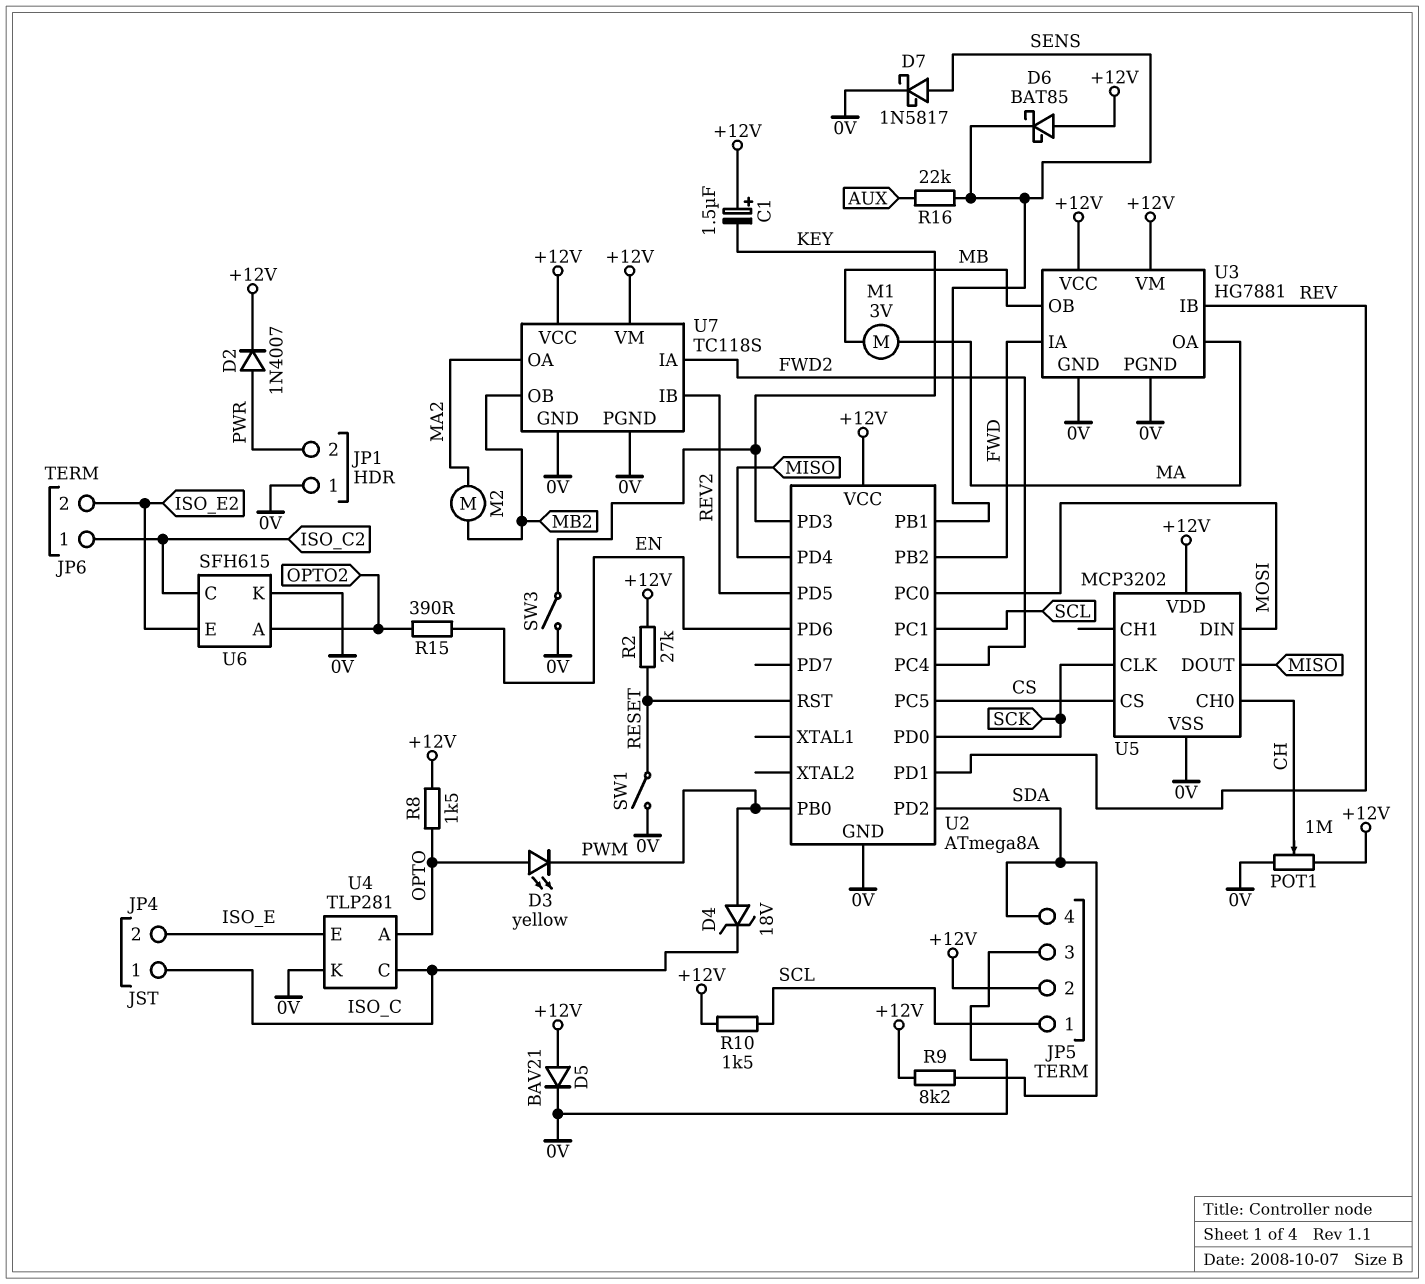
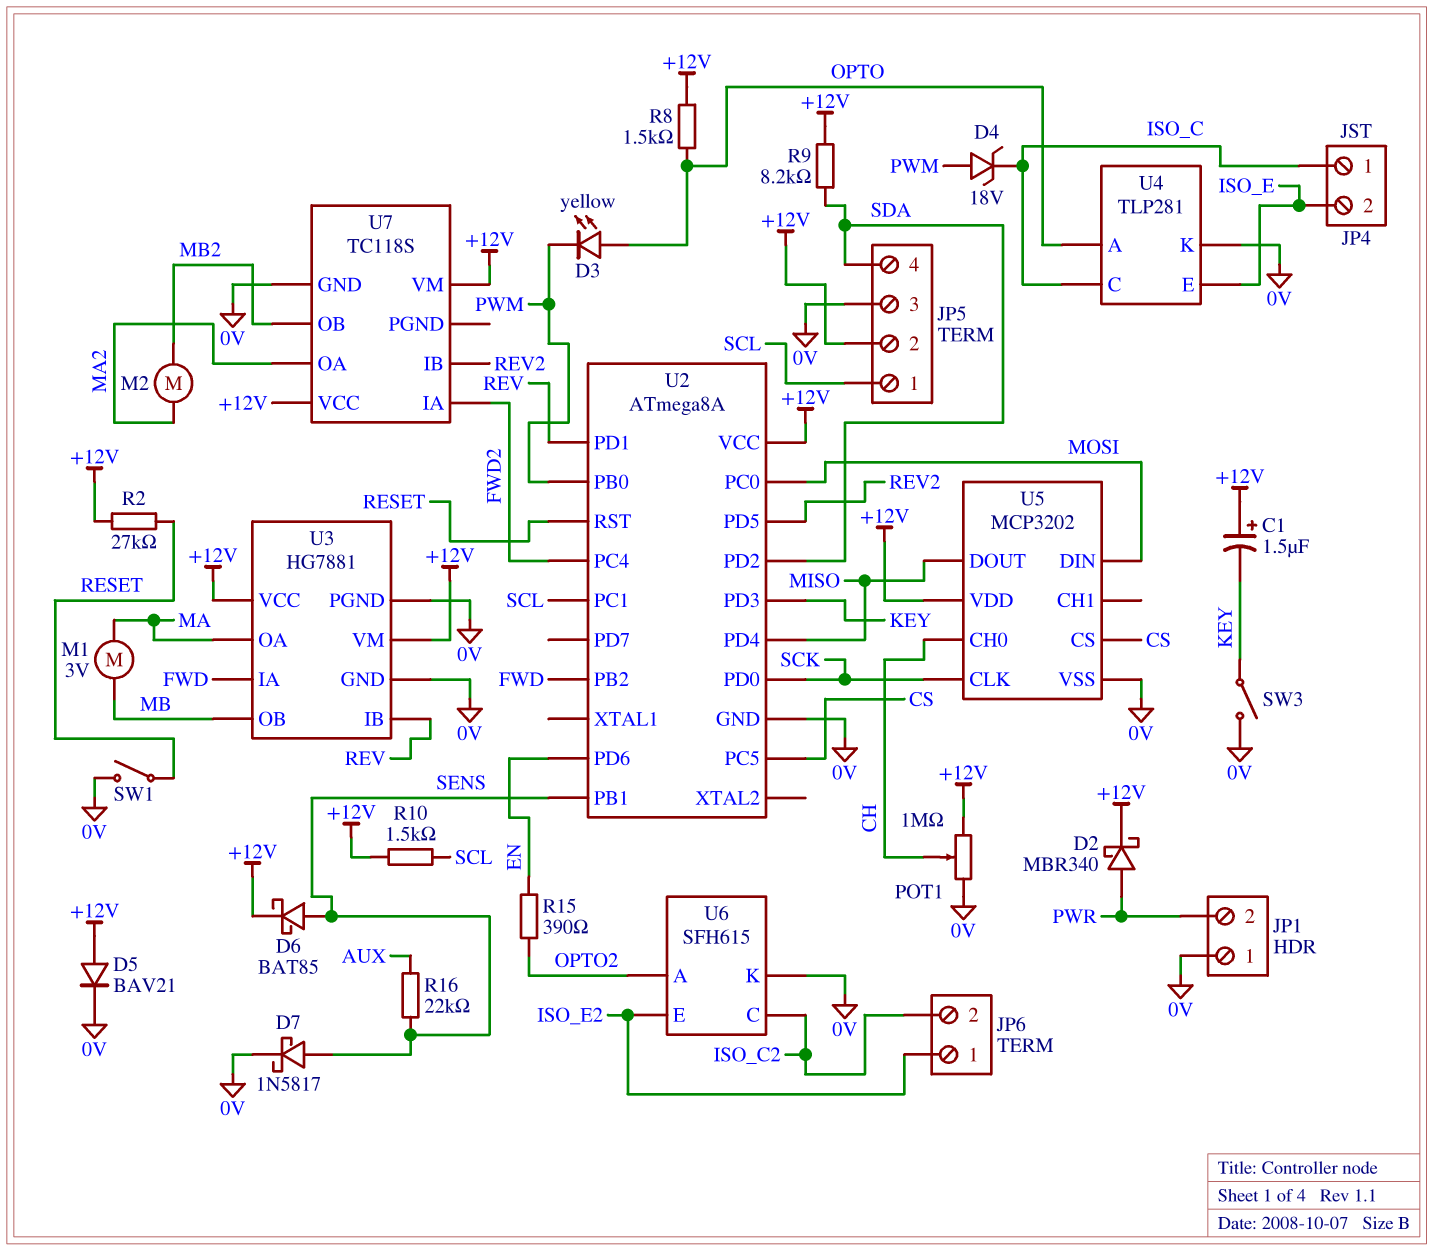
D2: diode 1N4007 (A PWR, K +12V) -> schottky MBR340 (A PWR, K +12V)
D6: schottky BAT85 (A +12V, K SENS) -> schottky BAT85 (A SENS, K +12V)
JP6 pin 1: ISO_C2 -> ISO_E2
JP6 pin 2: ISO_E2 -> ISO_C2
U7 pin PGND: 0V -> none

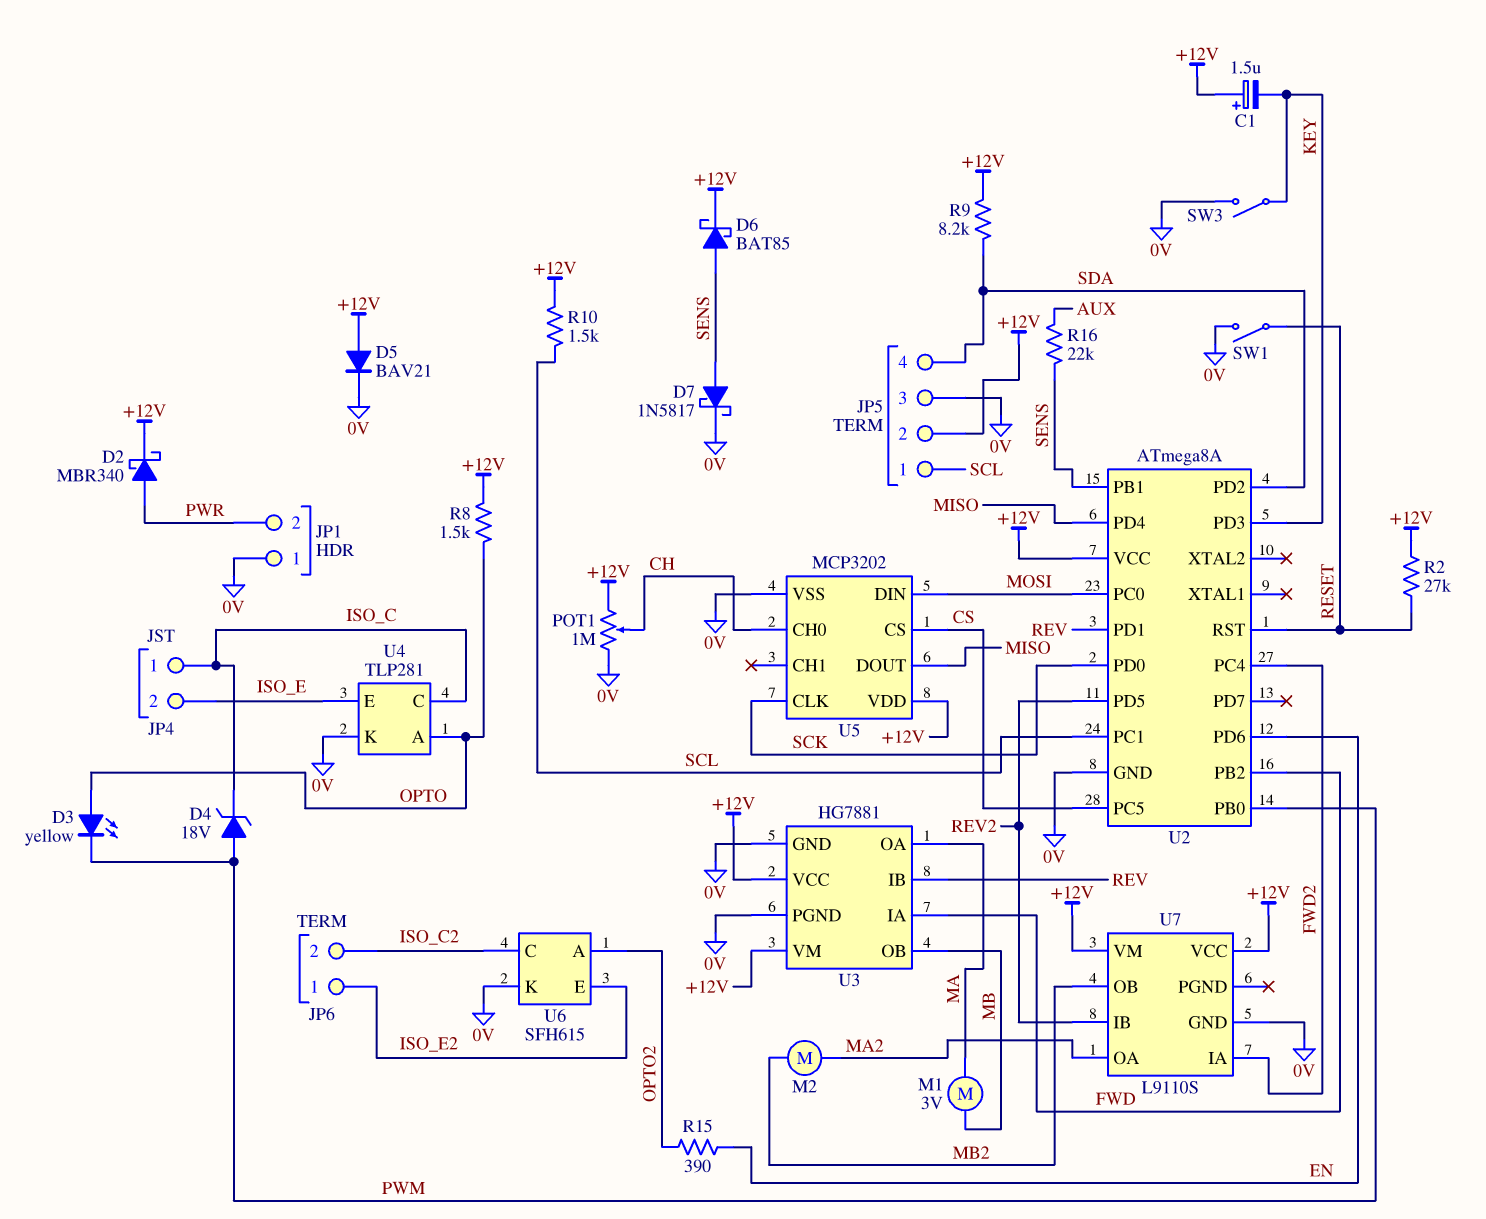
U7: TC118S -> L9110S

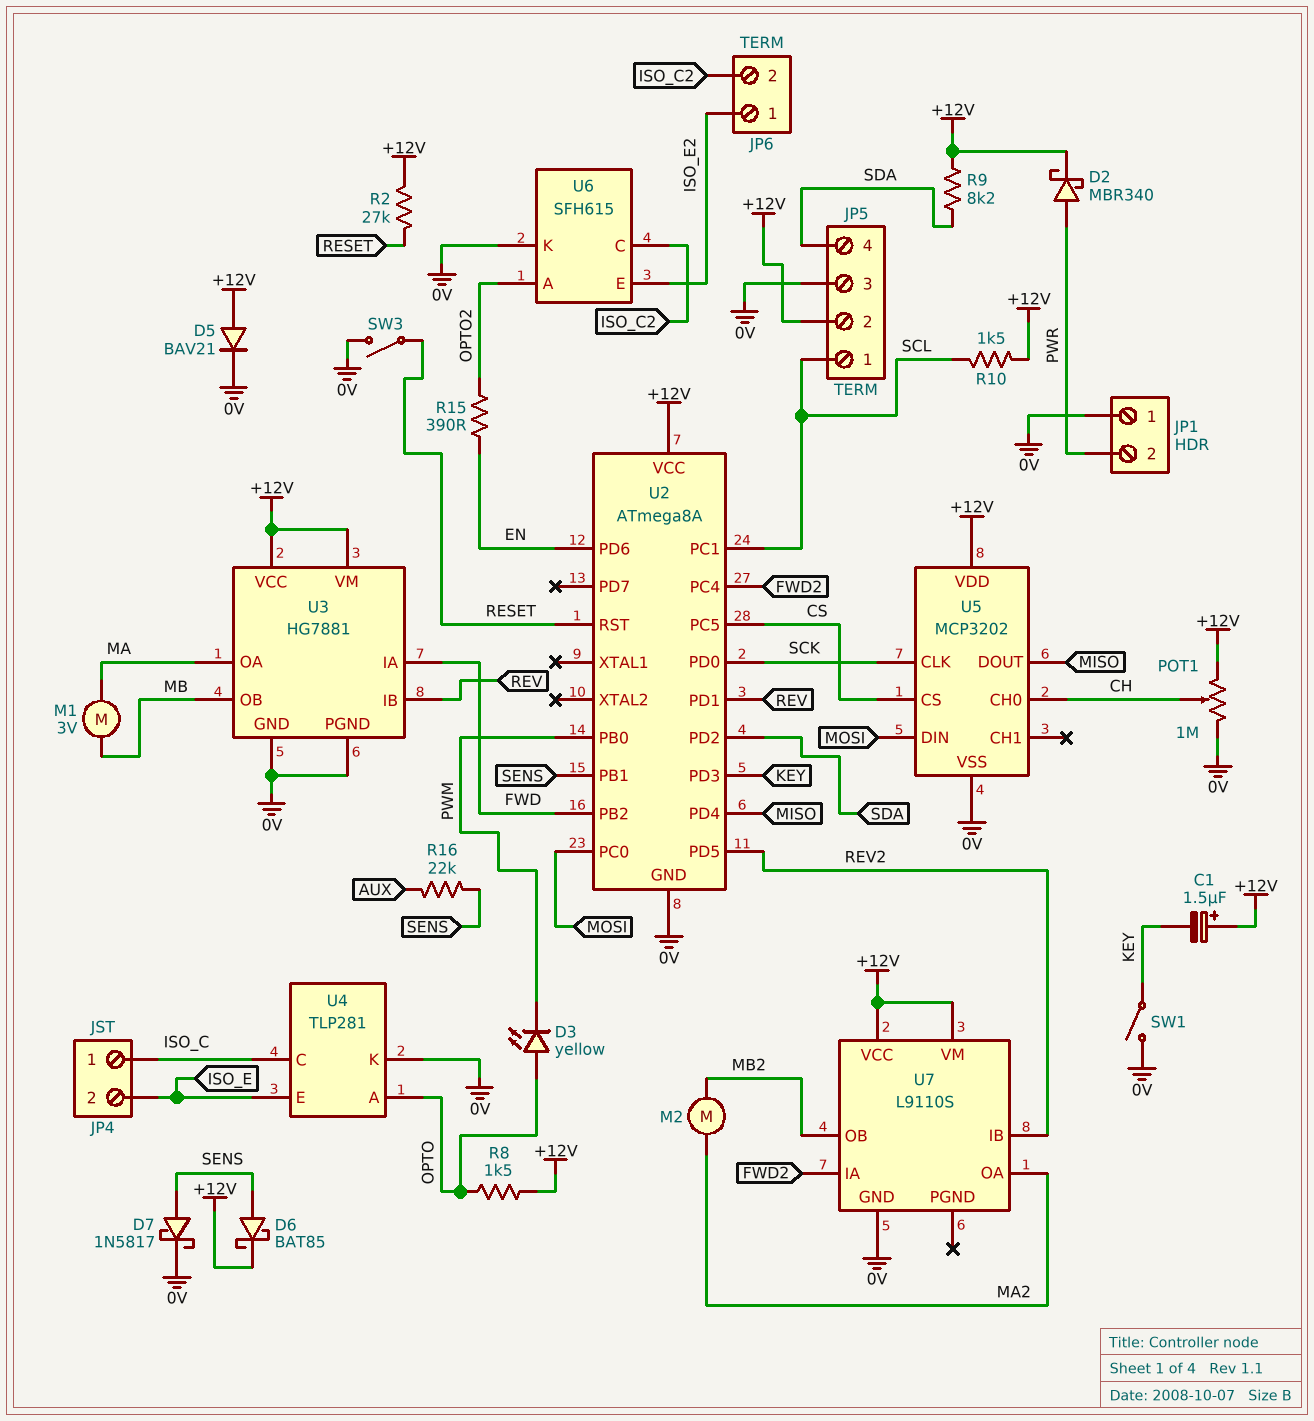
D4: zener 18V (A PWM, K ISO_C) -> none
SW1: switch (0V, RESET) -> switch (0V, KEY)
SW3: switch (0V, KEY) -> switch (0V, RESET)

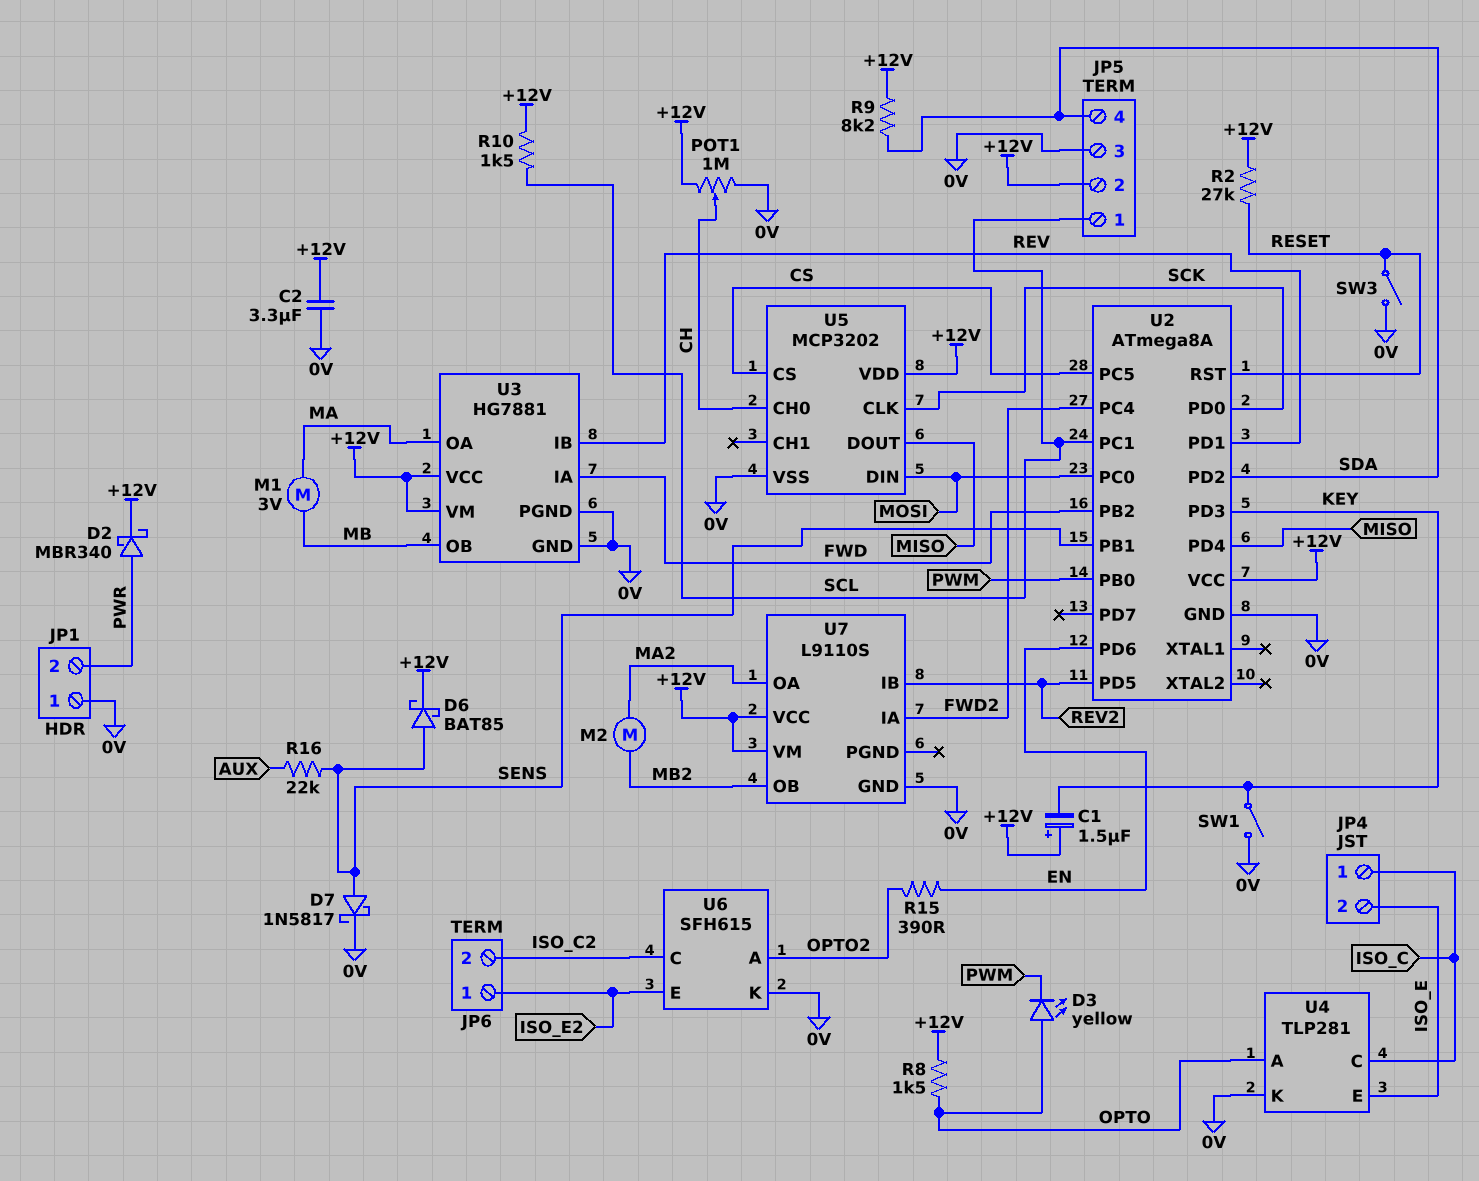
C2: none -> 3.3uF (+12V, 0V)
D5: diode BAV21 (A +12V, K 0V) -> none

